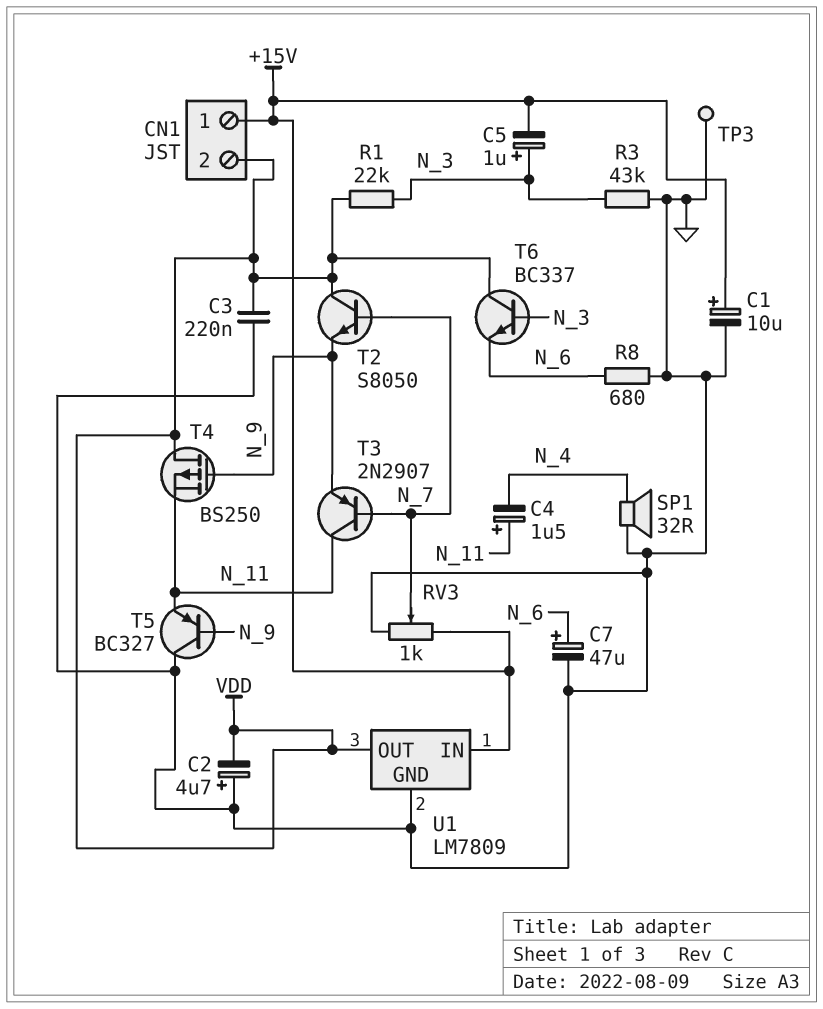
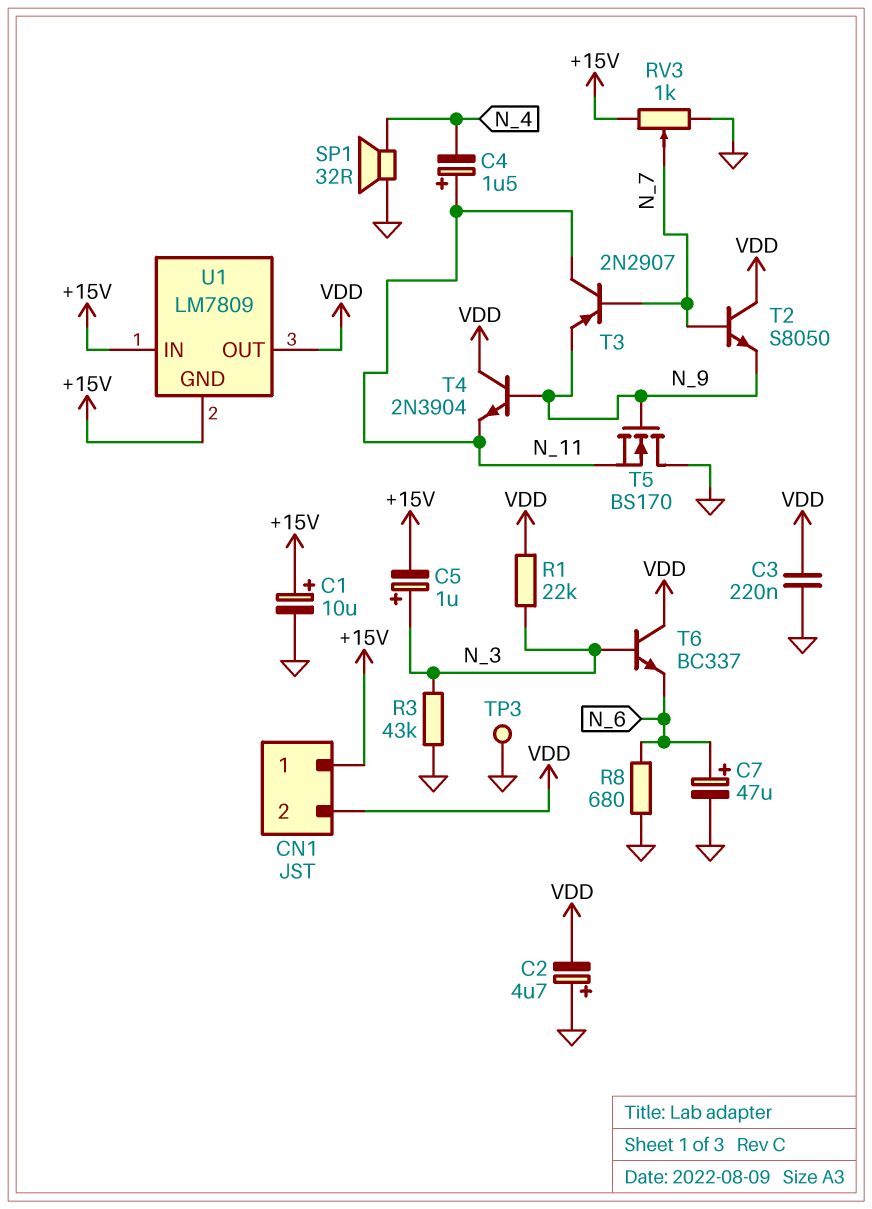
T4: PMOS BS250 (G N_9, D VDD, S N_11) -> NPN 2N3904 (B N_9, C VDD, E N_11)
T5: PNP BC327 (B N_9, C GND, E N_11) -> NMOS BS170 (G N_9, D GND, S N_11)
U1 pin GND: GND -> +15V

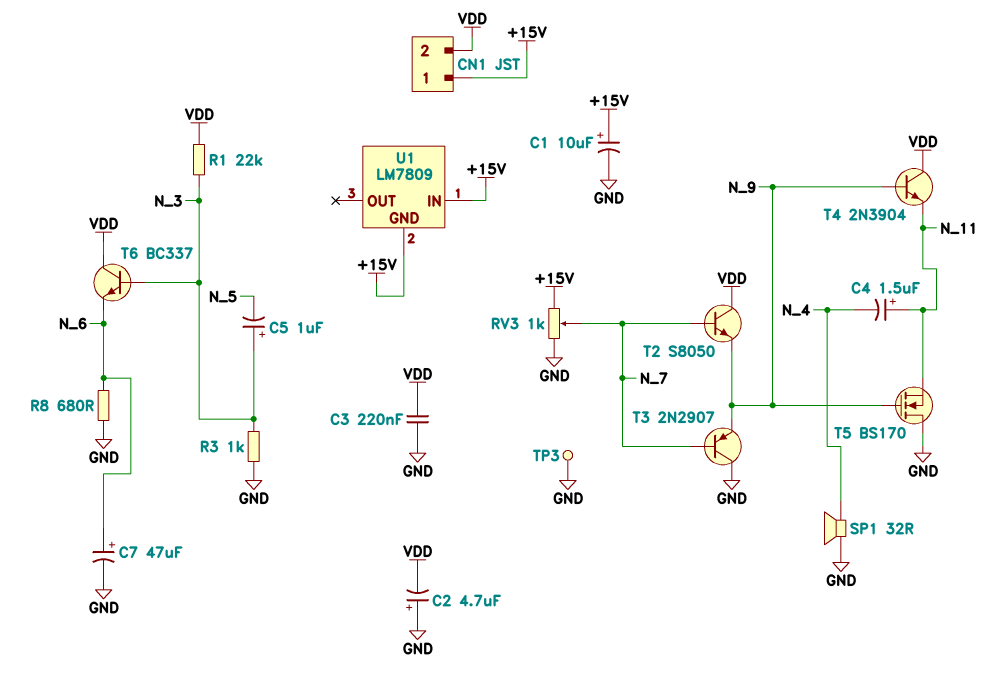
C5: 1uF (plus N_3, minus +15V) -> 1uF (plus N_3, minus N_5)
R3: 43k (GND, N_3) -> 1k (GND, N_3)
T3: PNP 2N2907 (B N_7, C N_11, E N_9) -> PNP 2N2907 (B N_7, C GND, E N_9)
U1 pin OUT: VDD -> none

